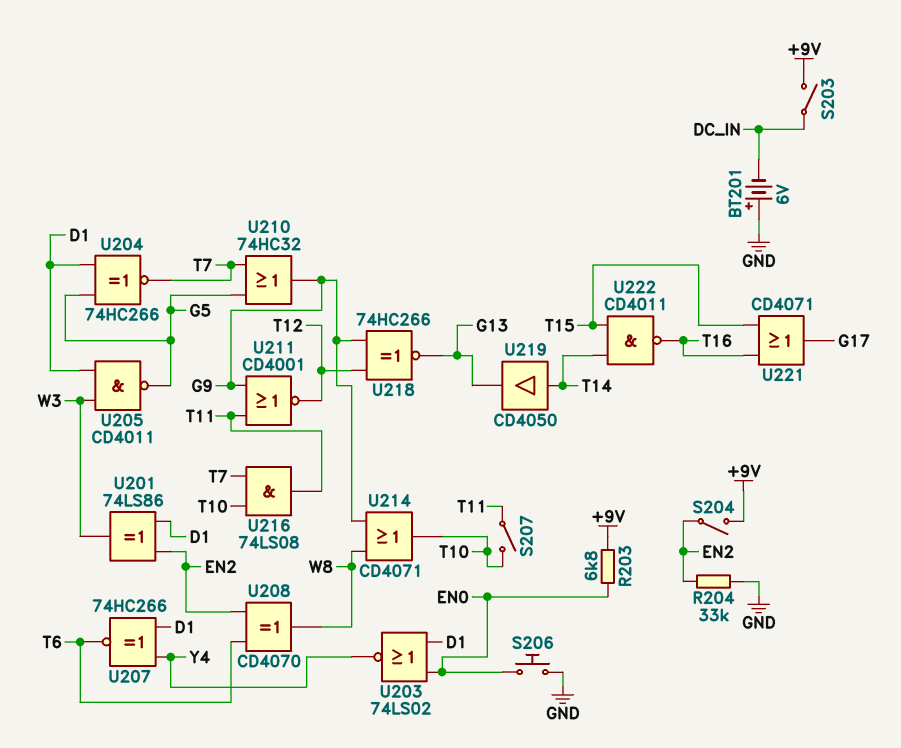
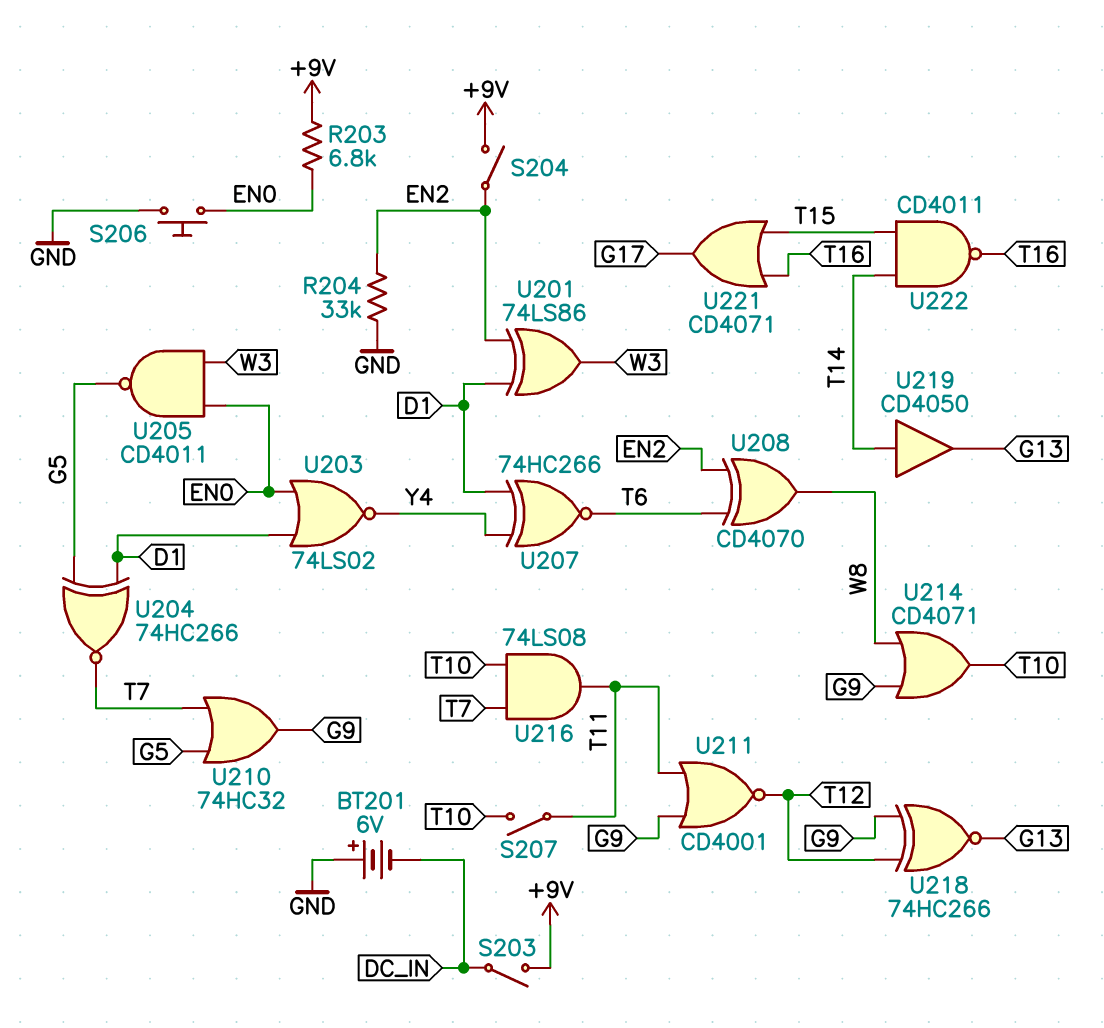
U205: NAND CD4011 (in D1, in W3, out G5) -> NAND CD4011 (in EN0, in W3, out G5)

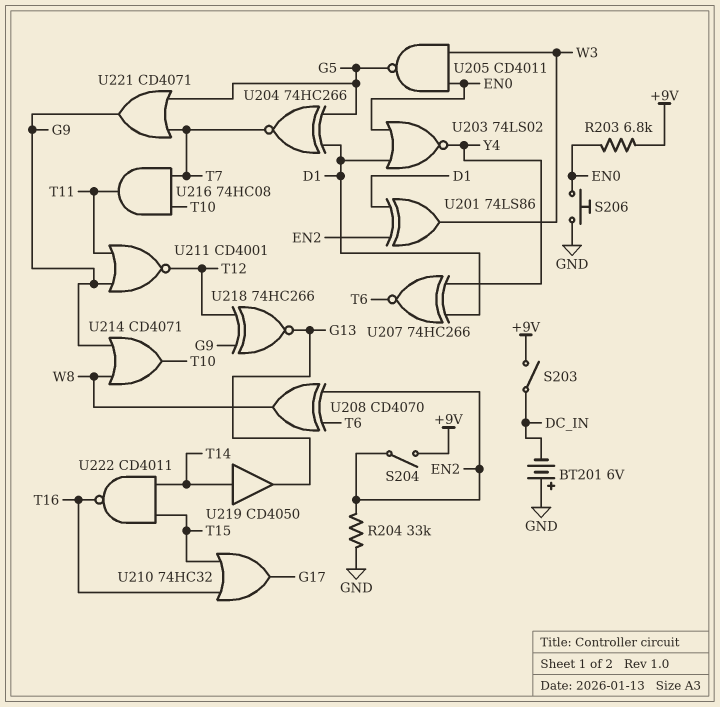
S207: switch (T10, T11) -> none
U210: OR 74HC32 (in G5, in T7, out G9) -> OR 74HC32 (in T15, in T16, out G17)
U216: AND 74LS08 (in T7, in T10, out T11) -> AND 74HC08 (in T7, in T10, out T11)
U221: OR CD4071 (in T15, in T16, out G17) -> OR CD4071 (in G5, in T7, out G9)

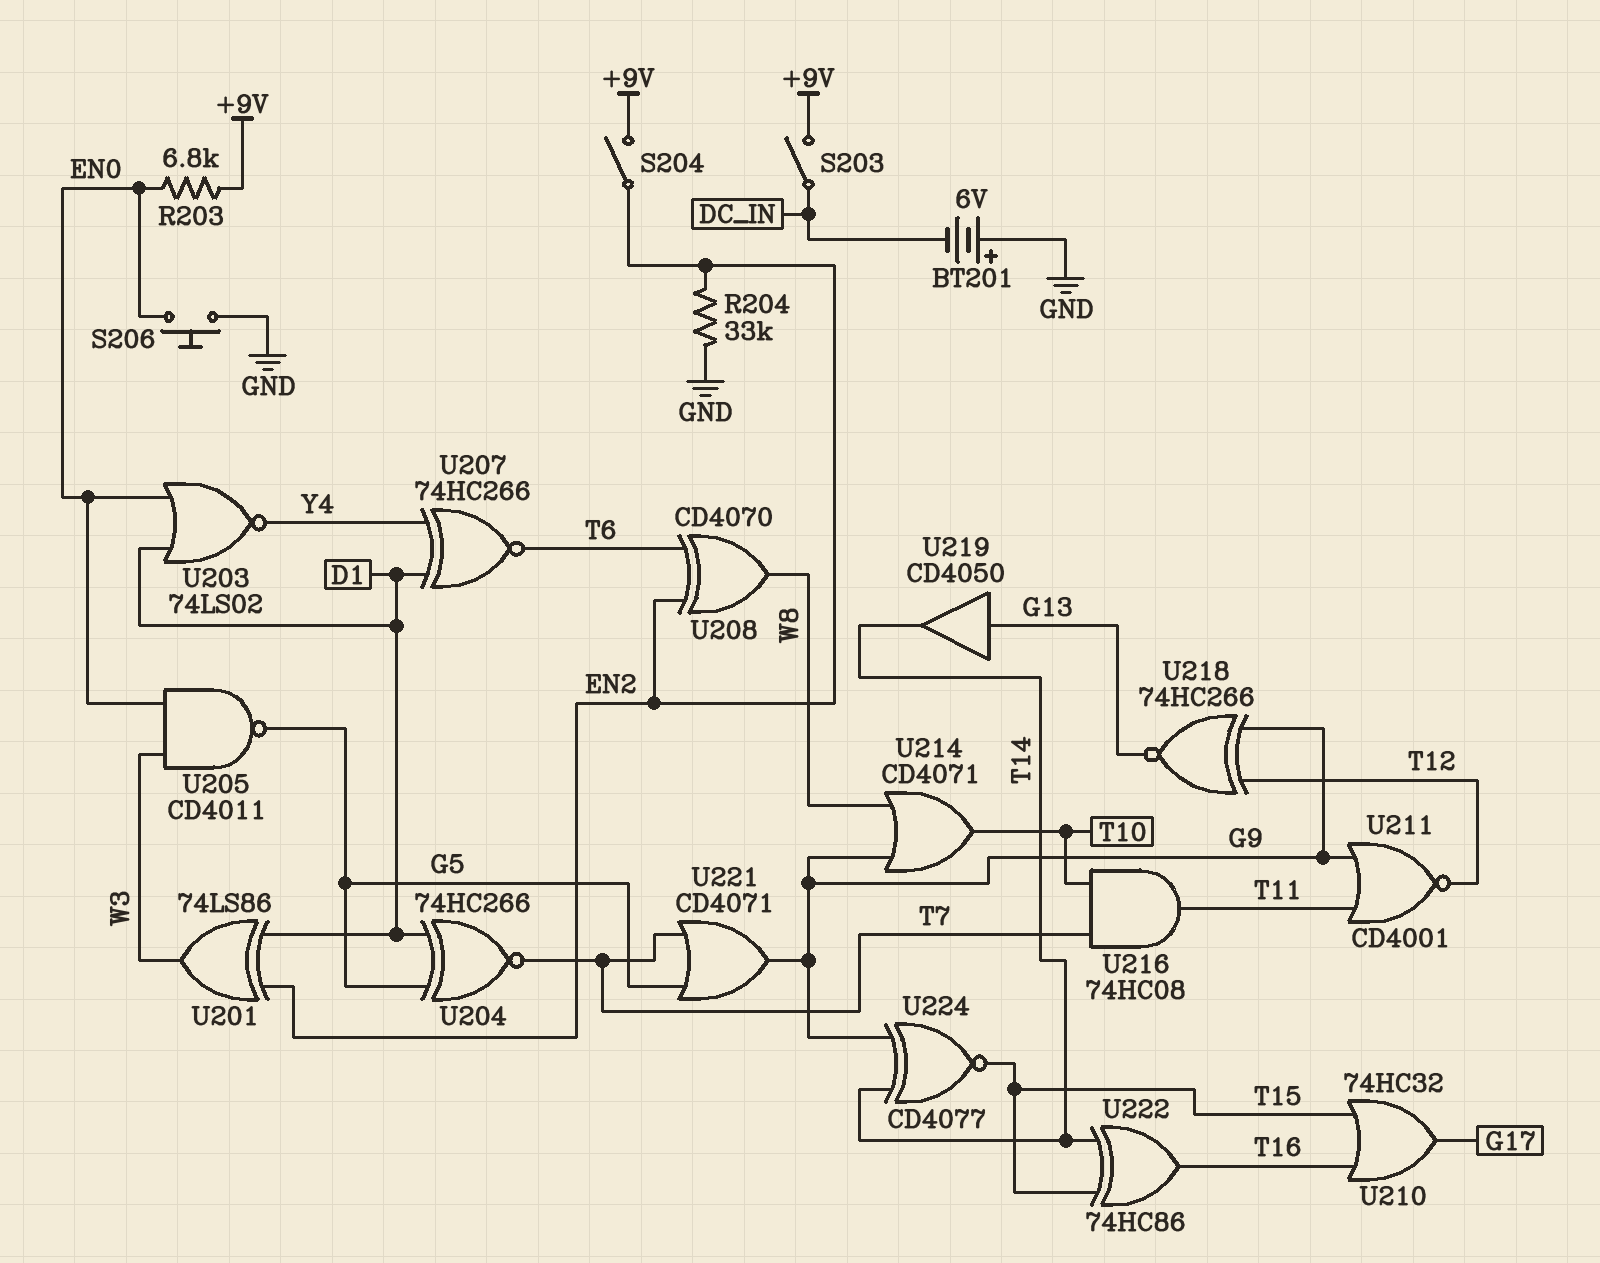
U219: buffer CD4050 (in T14, out G13) -> buffer CD4050 (in G13, out T14)
U222: NAND CD4011 (in T14, in T15, out T16) -> XOR 74HC86 (in T14, in T15, out T16)
U224: none -> XNOR CD4077 (in G9, in T14, out T15)

